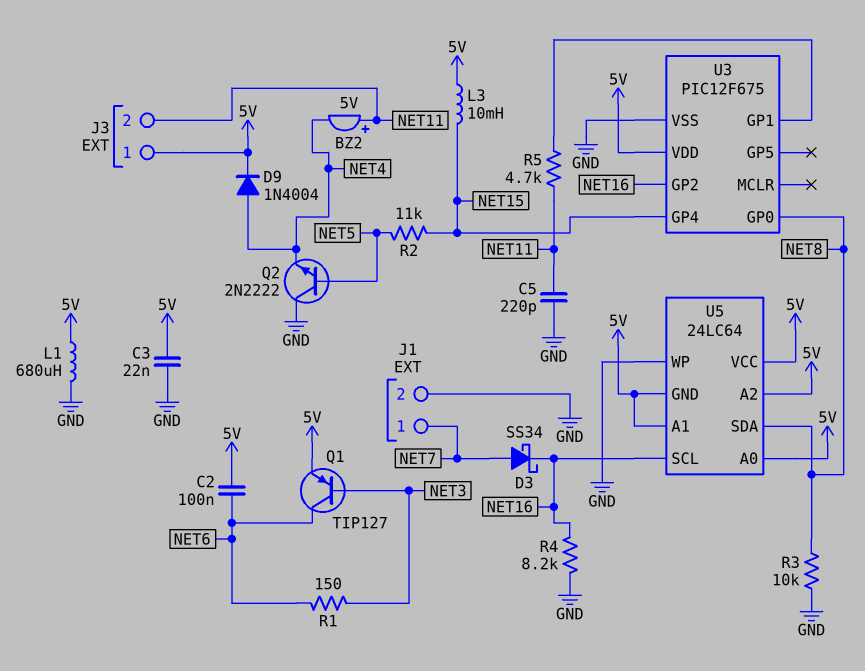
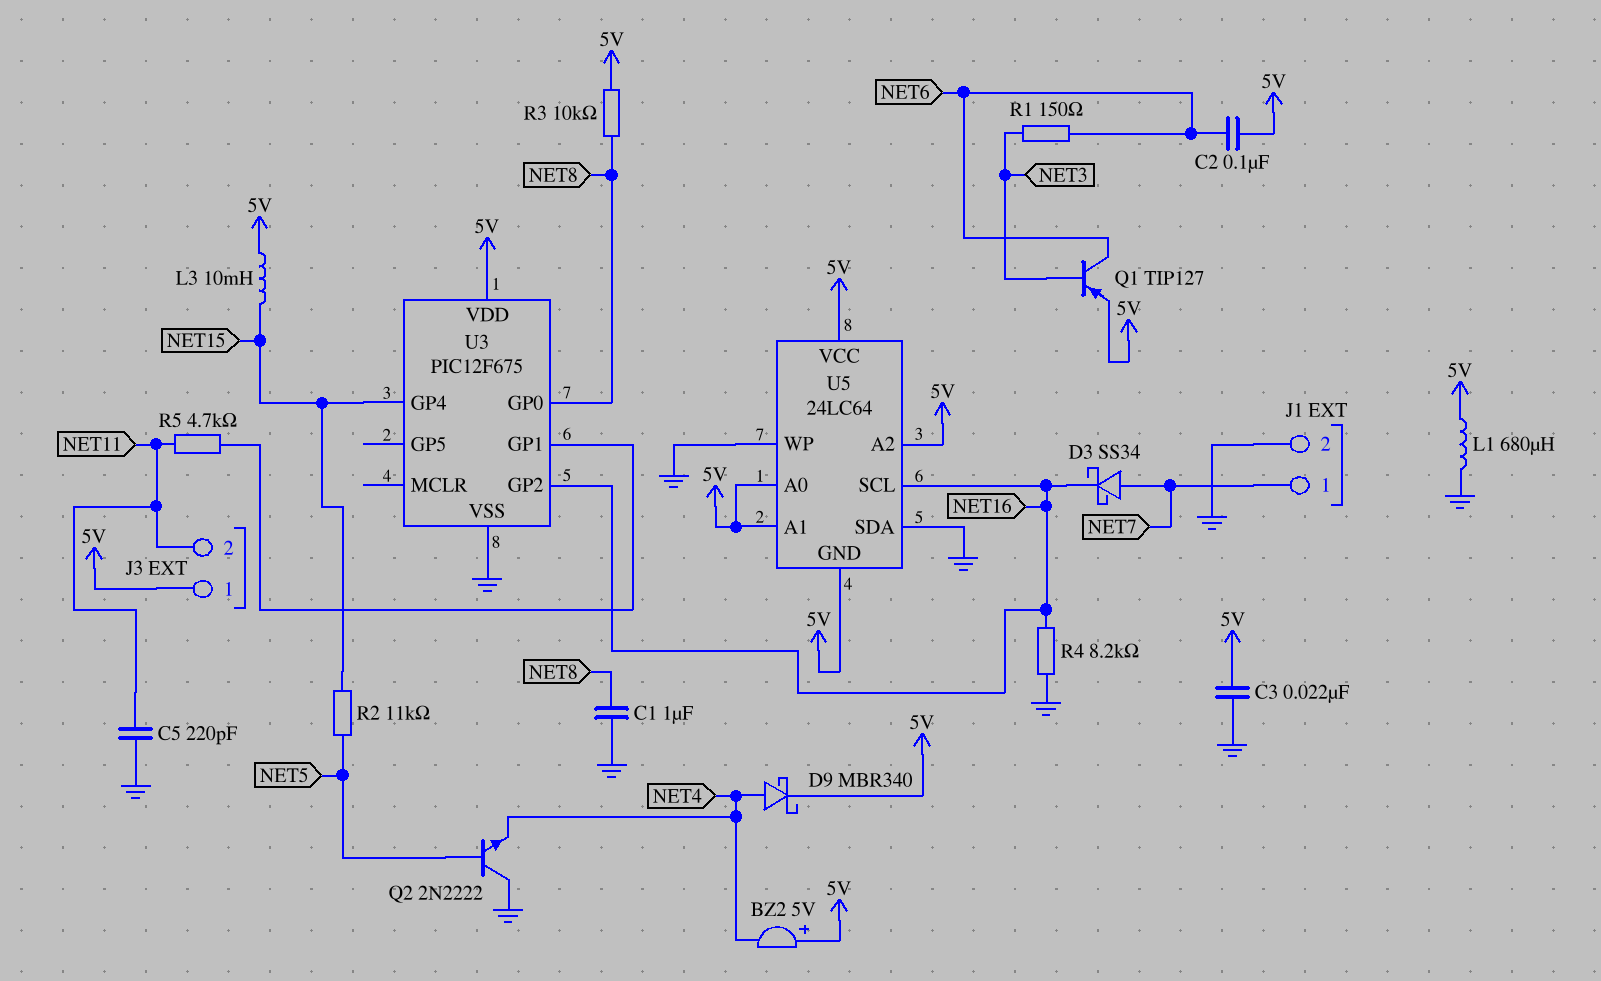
BZ2: buzzer 5V (plus NET11, minus NET4) -> buzzer 5V (plus 5V, minus NET4)
C1: none -> 1uF (GND, NET8)
D9: diode 1N4004 (A NET4, K 5V) -> schottky MBR340 (A NET4, K 5V)
R3: 10k (GND, NET8) -> 10k (5V, NET8)
U5 pin SDA: NET8 -> GND

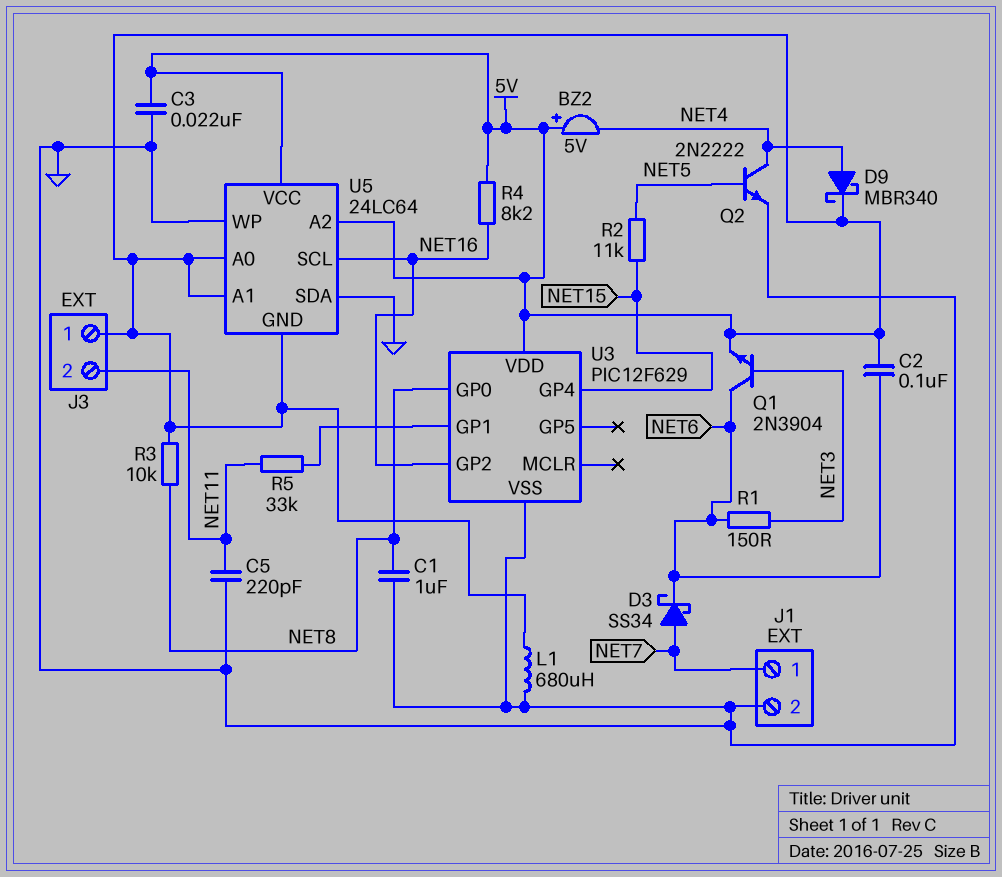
D3: schottky SS34 (A NET7, K NET16) -> schottky SS34 (A NET7, K NET6)
L3: 10mH (5V, NET15) -> none
Q1: PNP TIP127 (B NET3, C NET6, E 5V) -> NPN 2N3904 (B NET3, C NET6, E 5V)
Q2: NPN 2N2222 (B NET5, C GND, E NET4) -> NPN 2N2222 (B NET5, C NET4, E GND)
R4: 8.2k (GND, NET16) -> 8.2k (5V, NET16)
R5: 4.7k (NET11, U3/GP1) -> 33k (NET11, U3/GP1)
U3: PIC12F675 -> PIC12F629

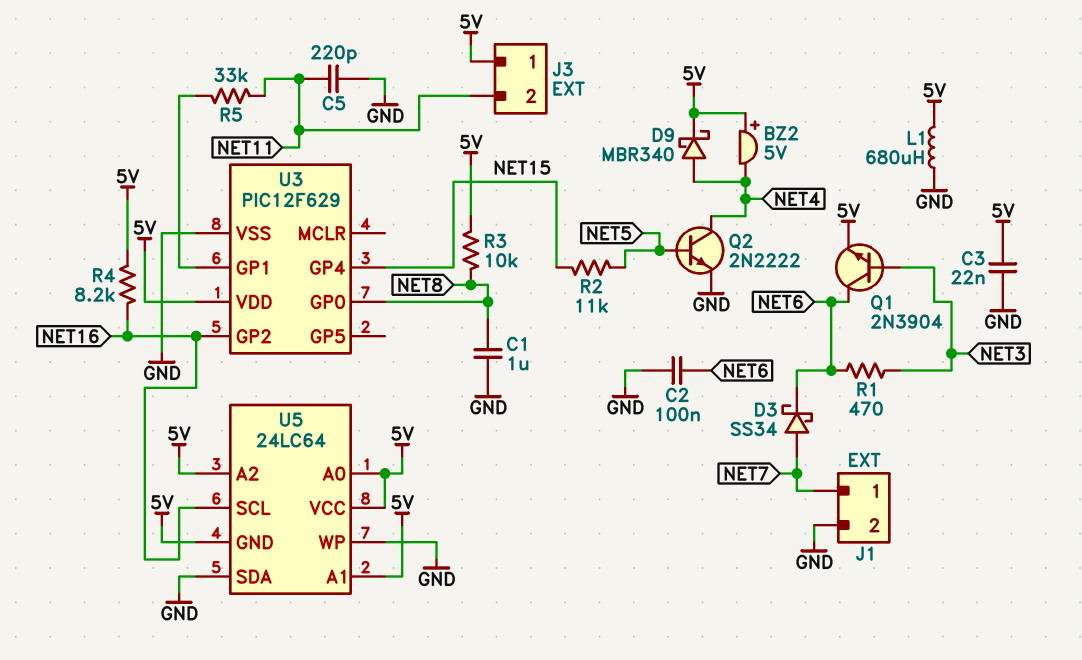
C2: 100nF (5V, NET6) -> 100nF (GND, NET6)
R1: 150 (NET3, NET6) -> 470 (NET3, NET6)

